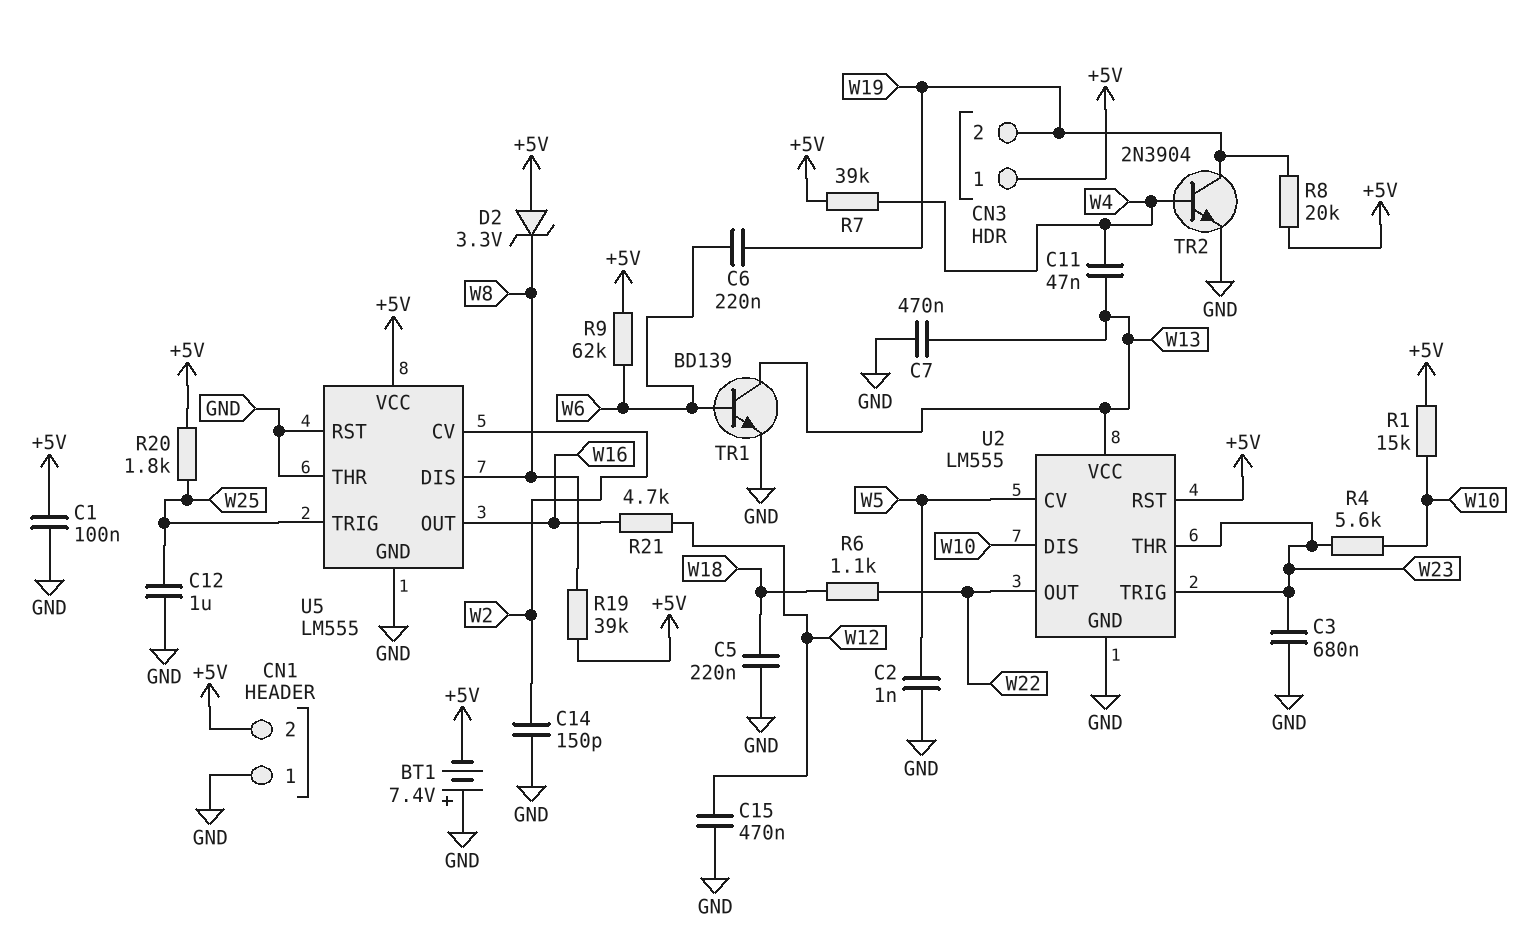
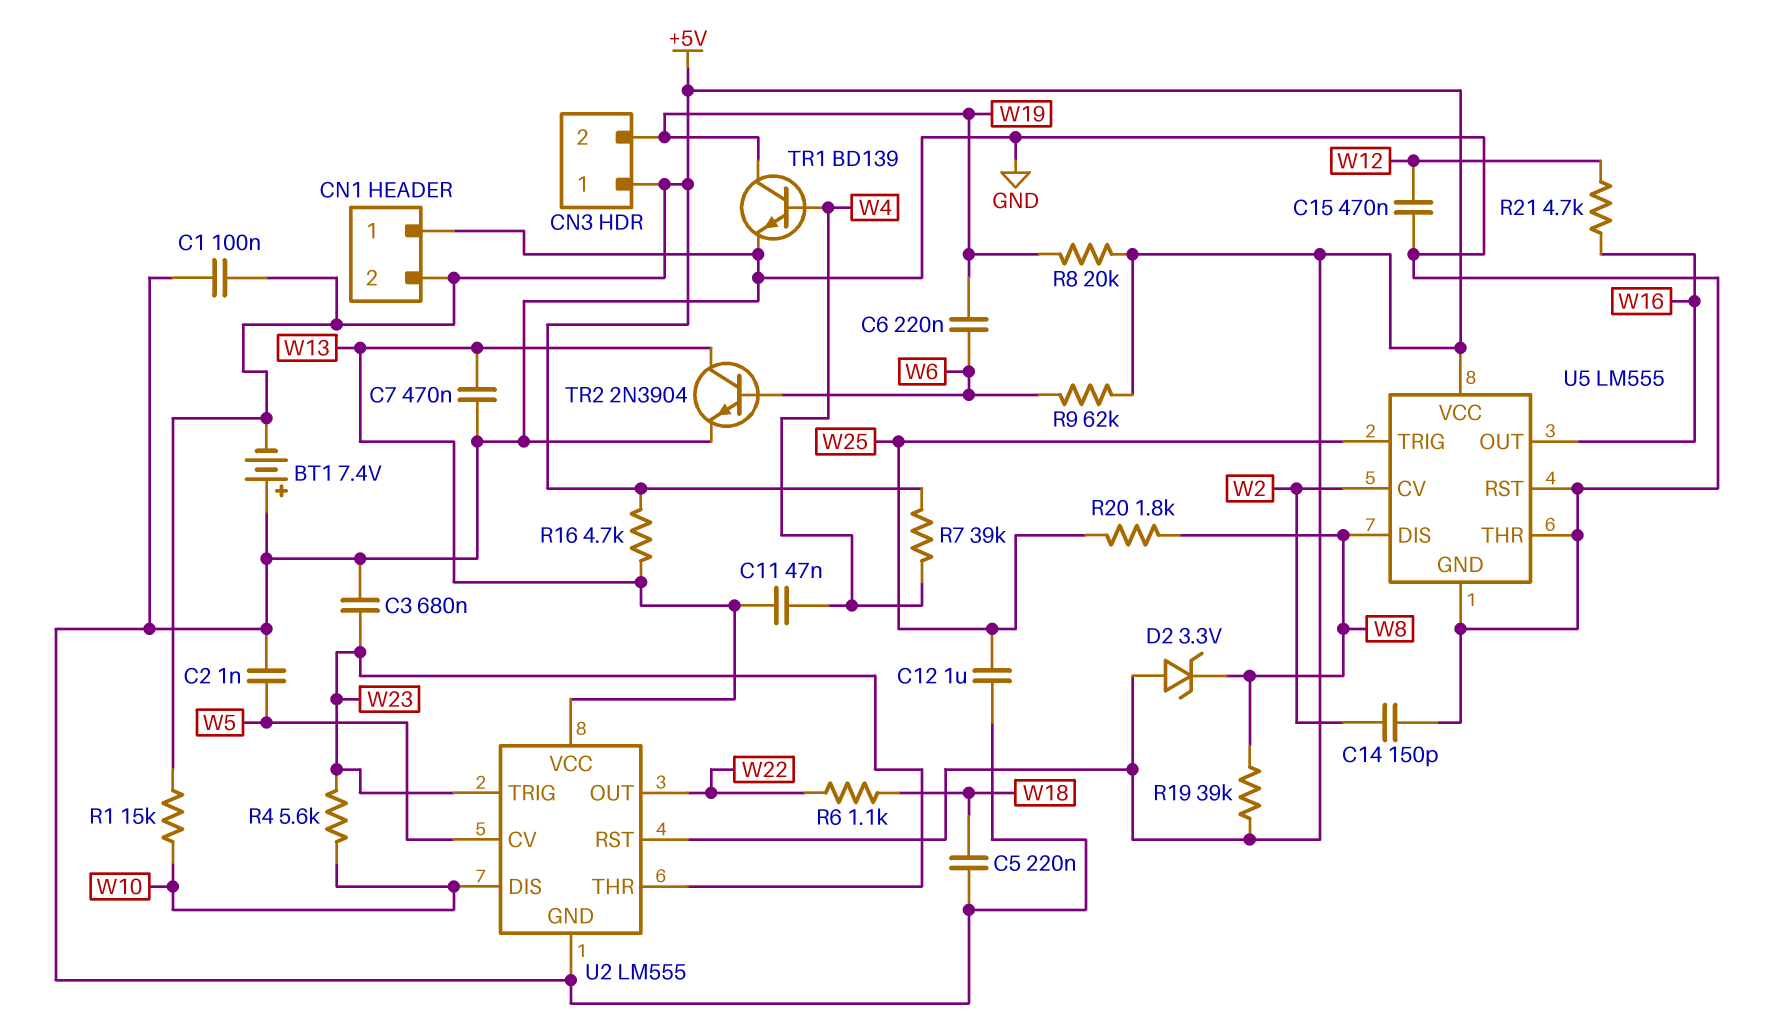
R16: none -> 4.7k (+5V, W13)
R20: 1.8k (+5V, W25) -> 1.8k (W8, W25)
TR1: NPN BD139 (B W6, C W13, E GND) -> NPN BD139 (B W4, C W19, E GND)
TR2: NPN 2N3904 (B W4, C W19, E GND) -> NPN 2N3904 (B W6, C W13, E GND)

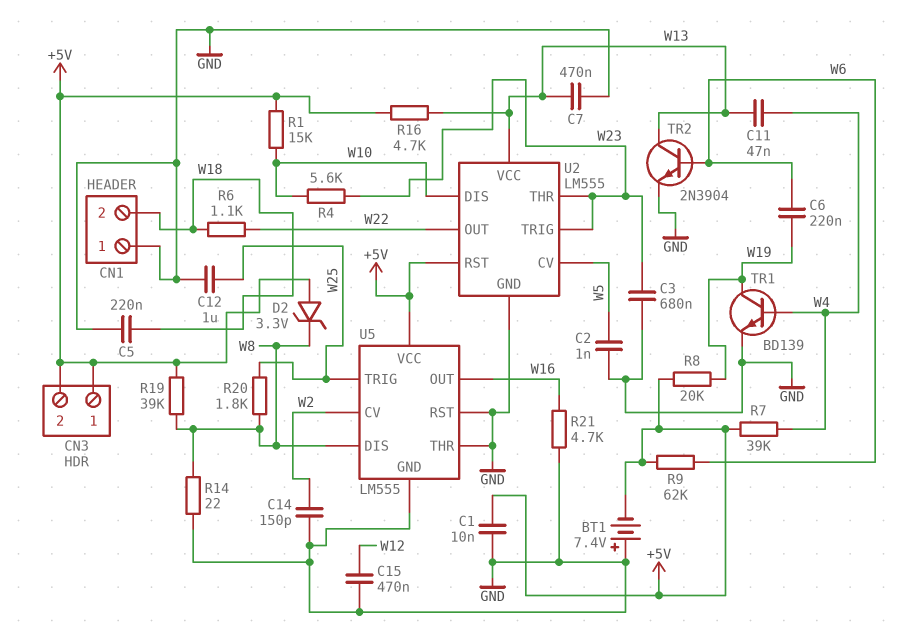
C1: 100nF (+5V, GND) -> 10nF (+5V, GND)
CN1 pin 2: +5V -> W18
CN3 pin 2: W19 -> +5V
R14: none -> 22 (GND, W8)
R21: 4.7k (W12, W16) -> 4.7k (GND, W16)

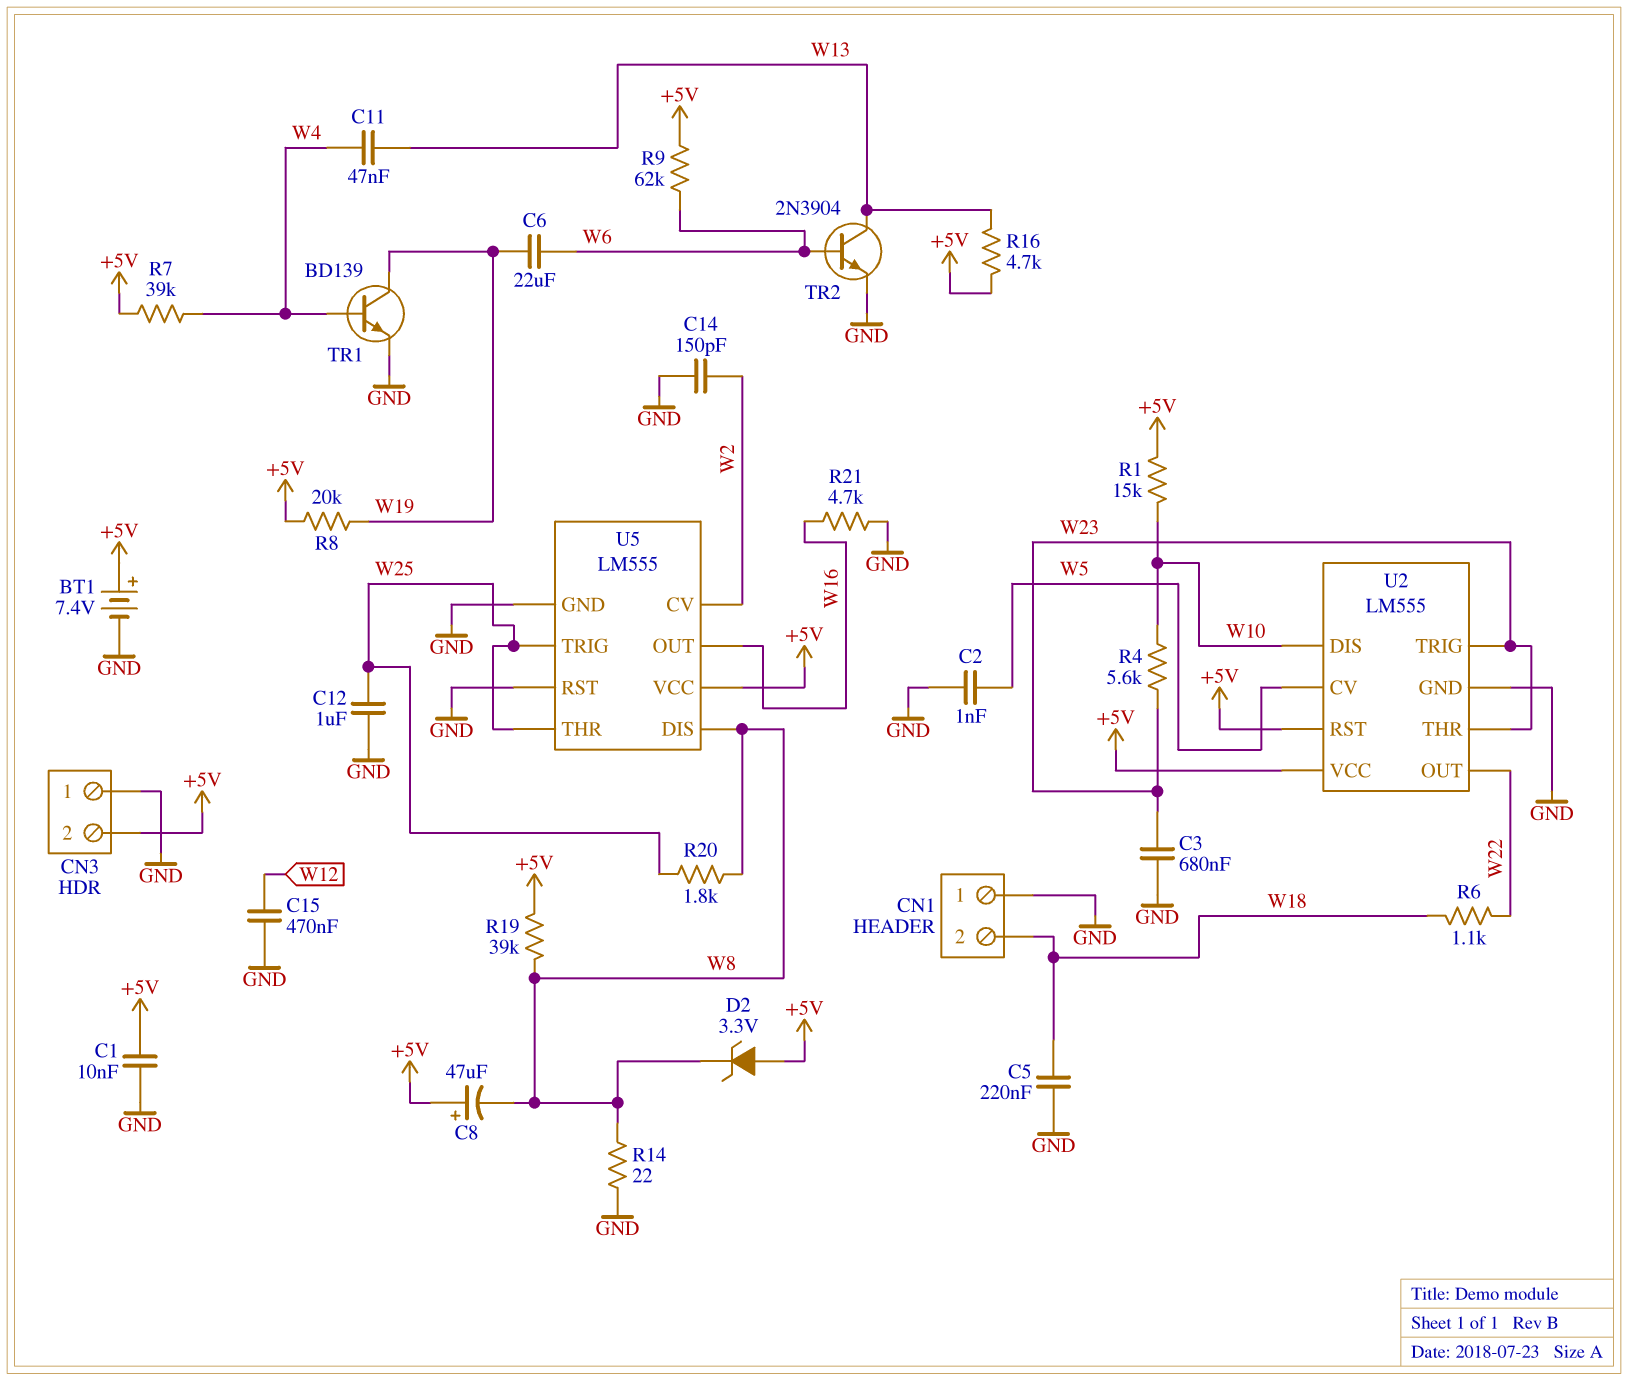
BT1: 7.4V (plus GND, minus +5V) -> 7.4V (plus +5V, minus GND)
C6: 220nF (W6, W19) -> 22uF (W6, W19)
C7: 470nF (GND, W13) -> none
C8: none -> 47uF (plus +5V, minus W8)
CN3 pin 1: +5V -> GND
U2 pin VCC: W13 -> +5V
U5 pin THR: GND -> W25

